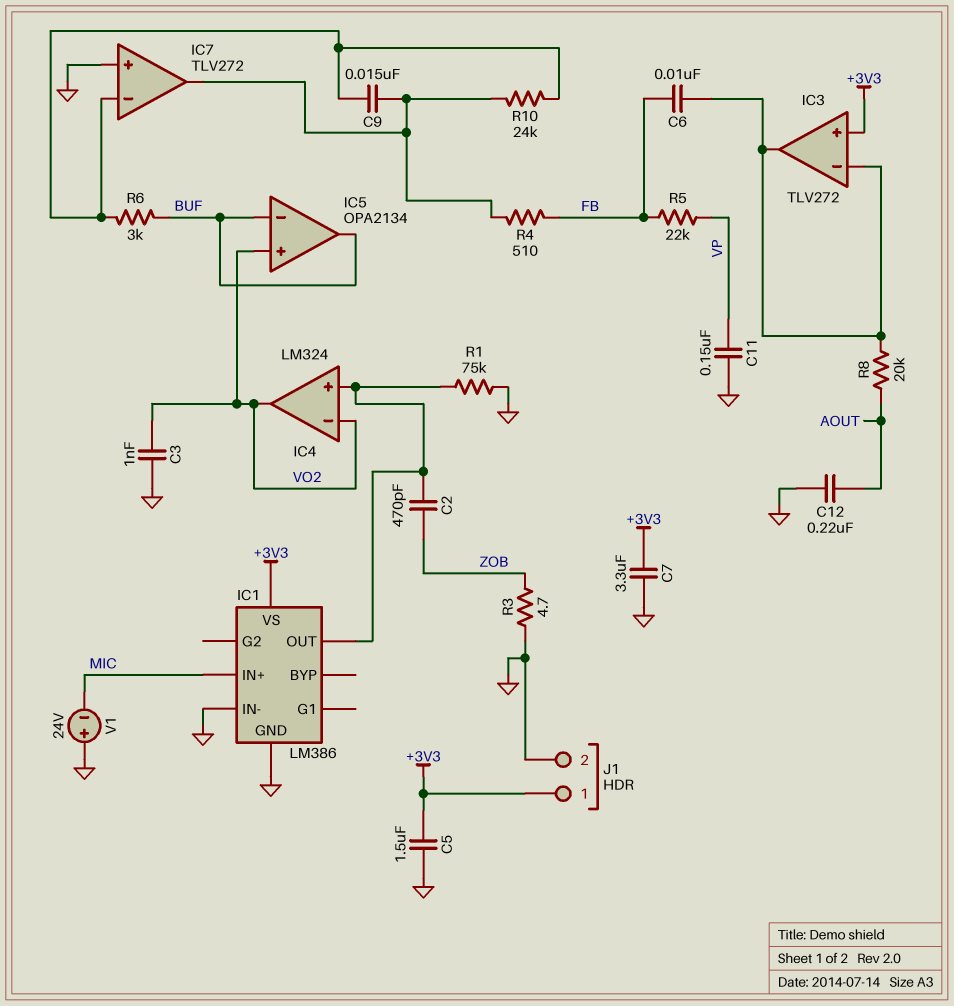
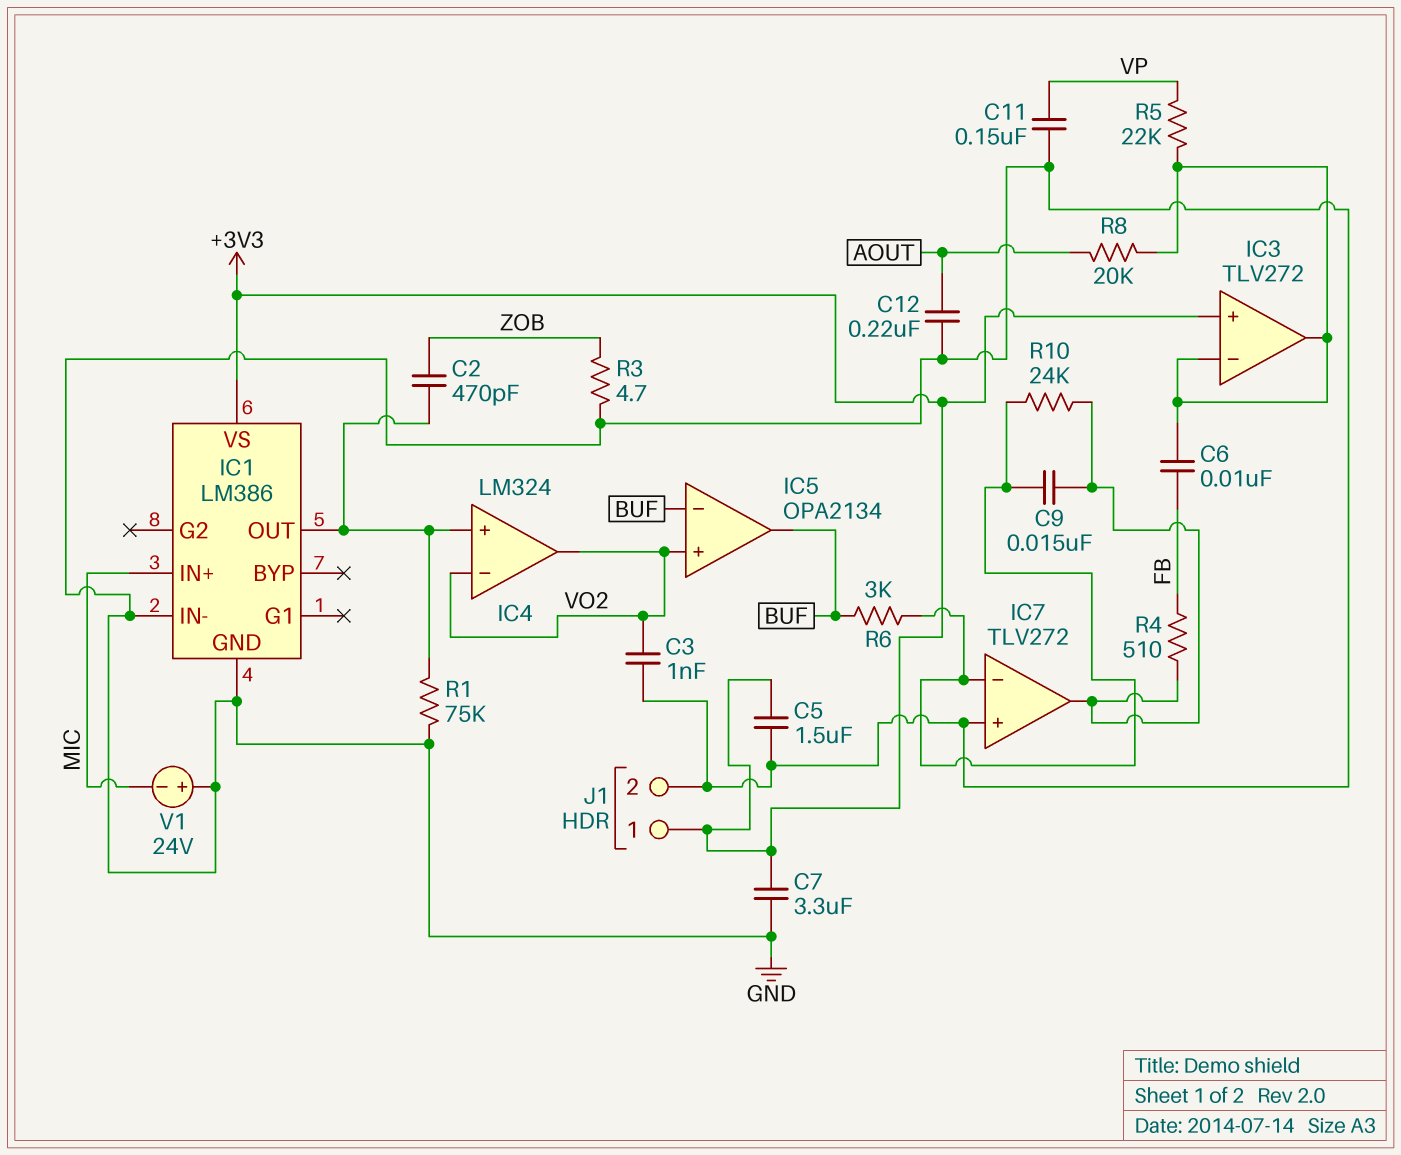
R5: 22k (FB, VP) -> 22k (IC3/in-, VP)

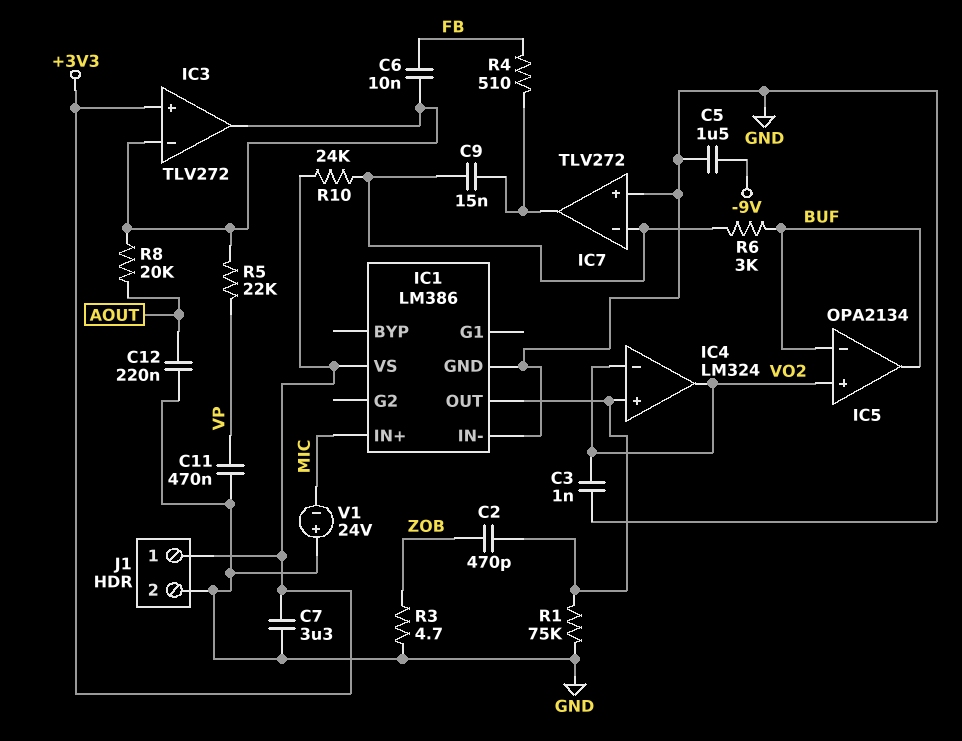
C5: 1.5uF (+3V3, GND) -> 1.5uF (-9V, GND)
C11: 150nF (GND, VP) -> 470nF (GND, VP)
R10: 24k (IC7/in-, IC7/out) -> 24k (+3V3, IC7/in-)

